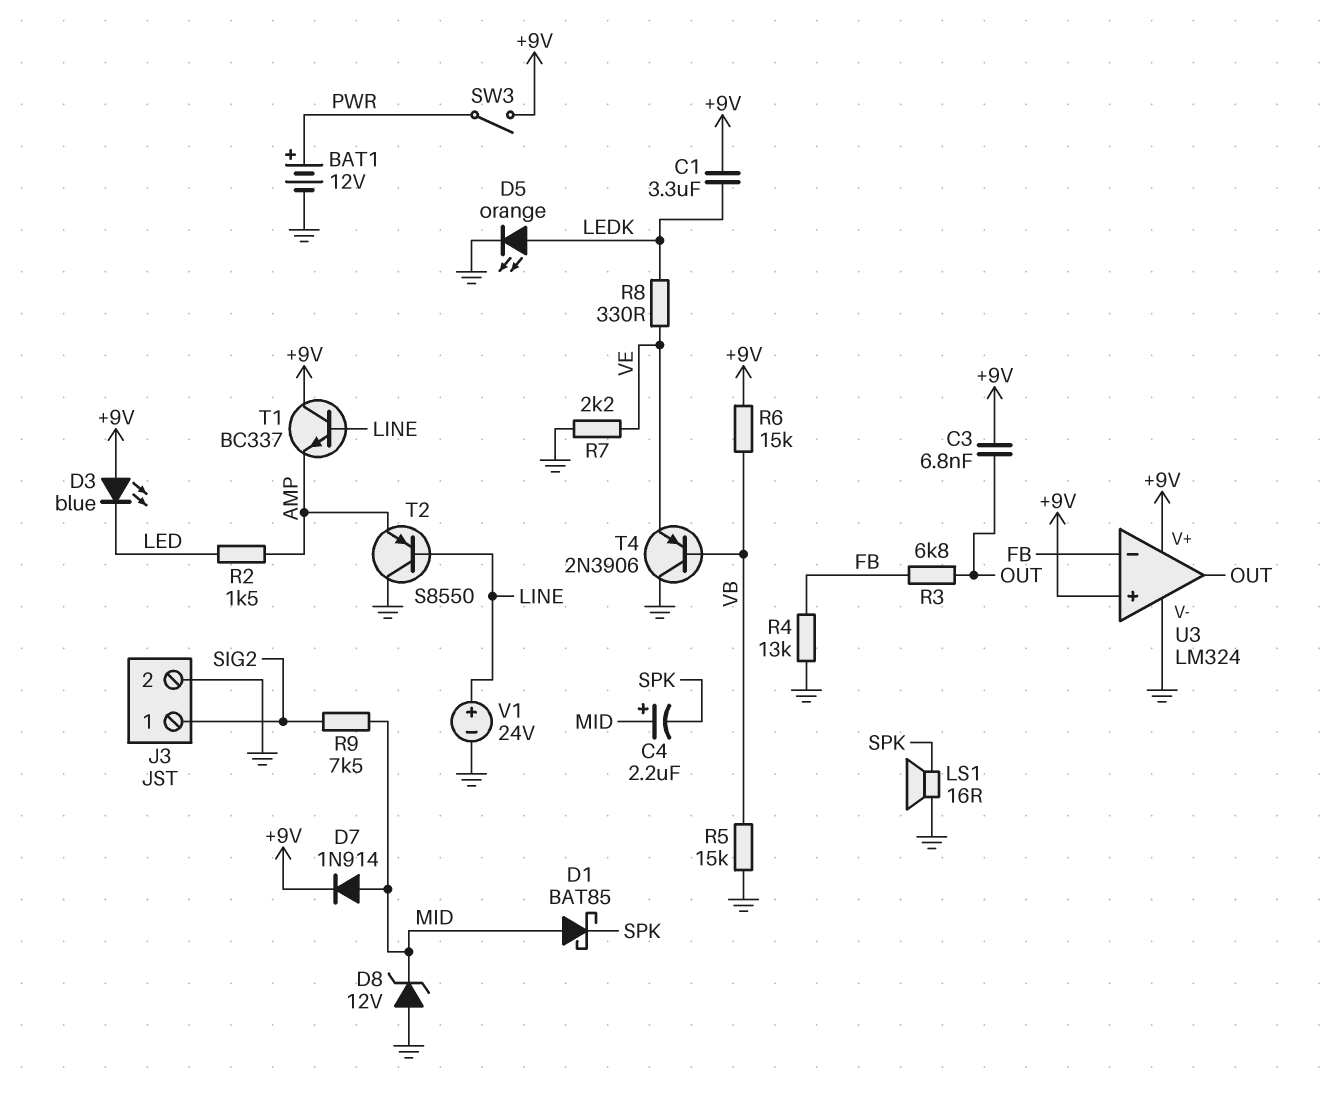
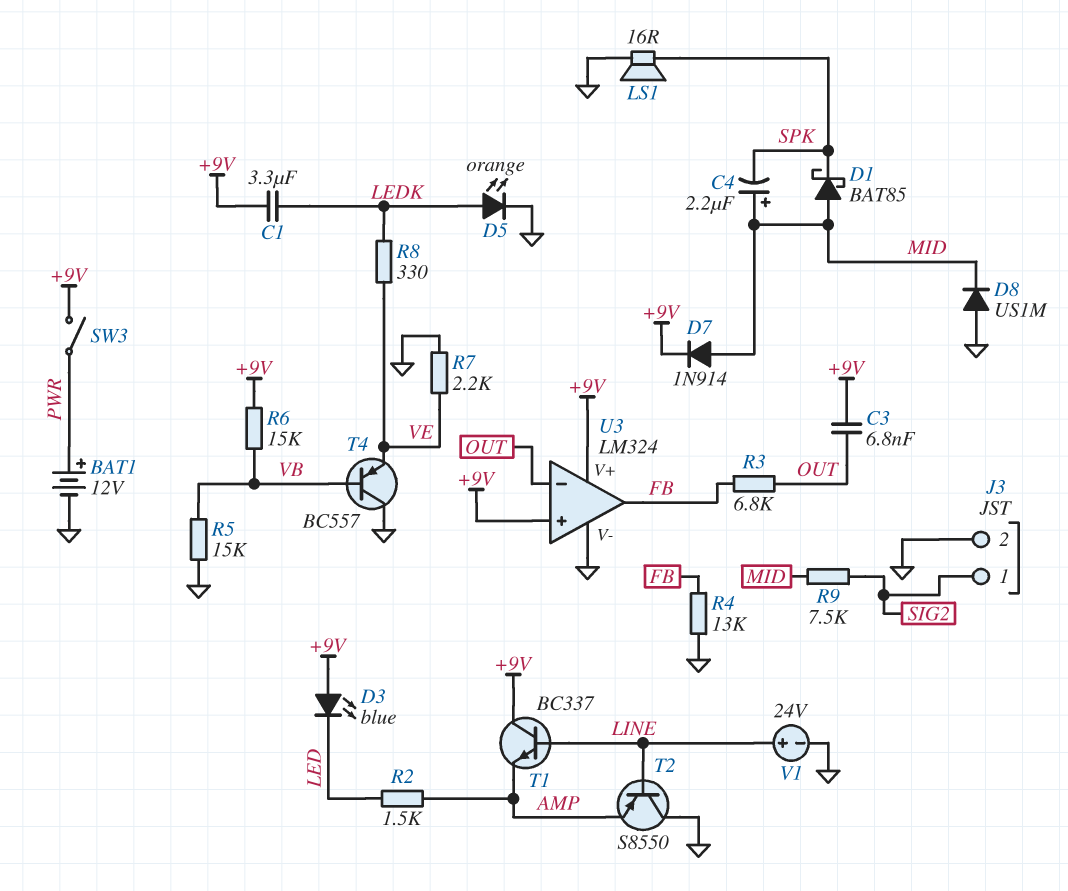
D8: zener 12V (A GND, K MID) -> diode US1M (A GND, K MID)
T4: PNP 2N3906 (B VB, C GND, E VE) -> PNP BC557 (B VB, C GND, E VE)
U3 pin in-: FB -> OUT
U3 pin out: OUT -> FB

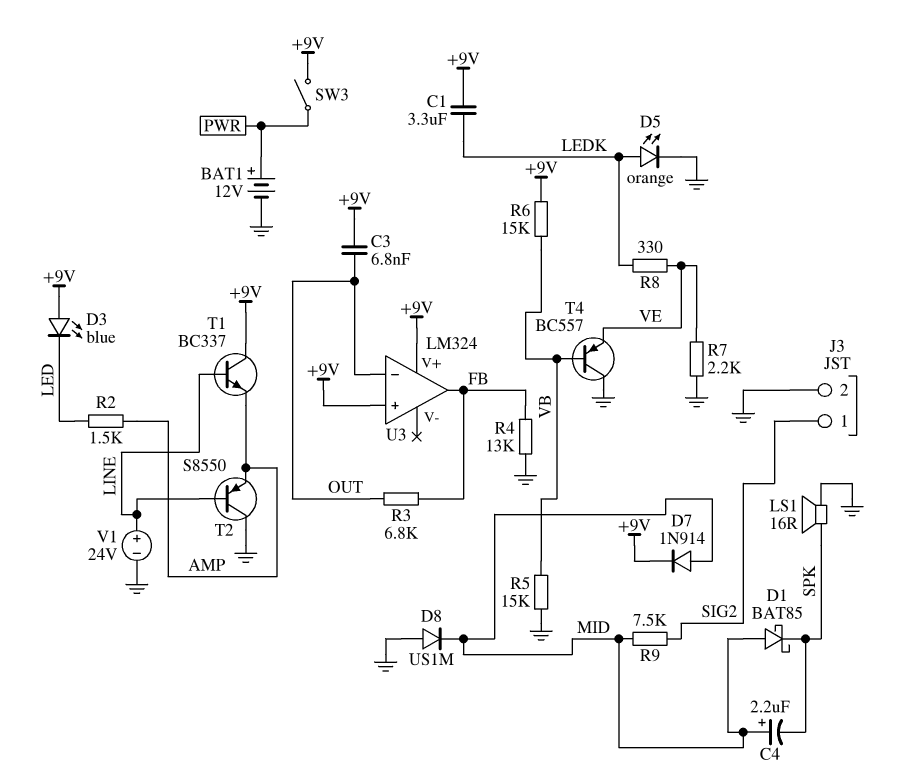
U3 pin V-: GND -> none

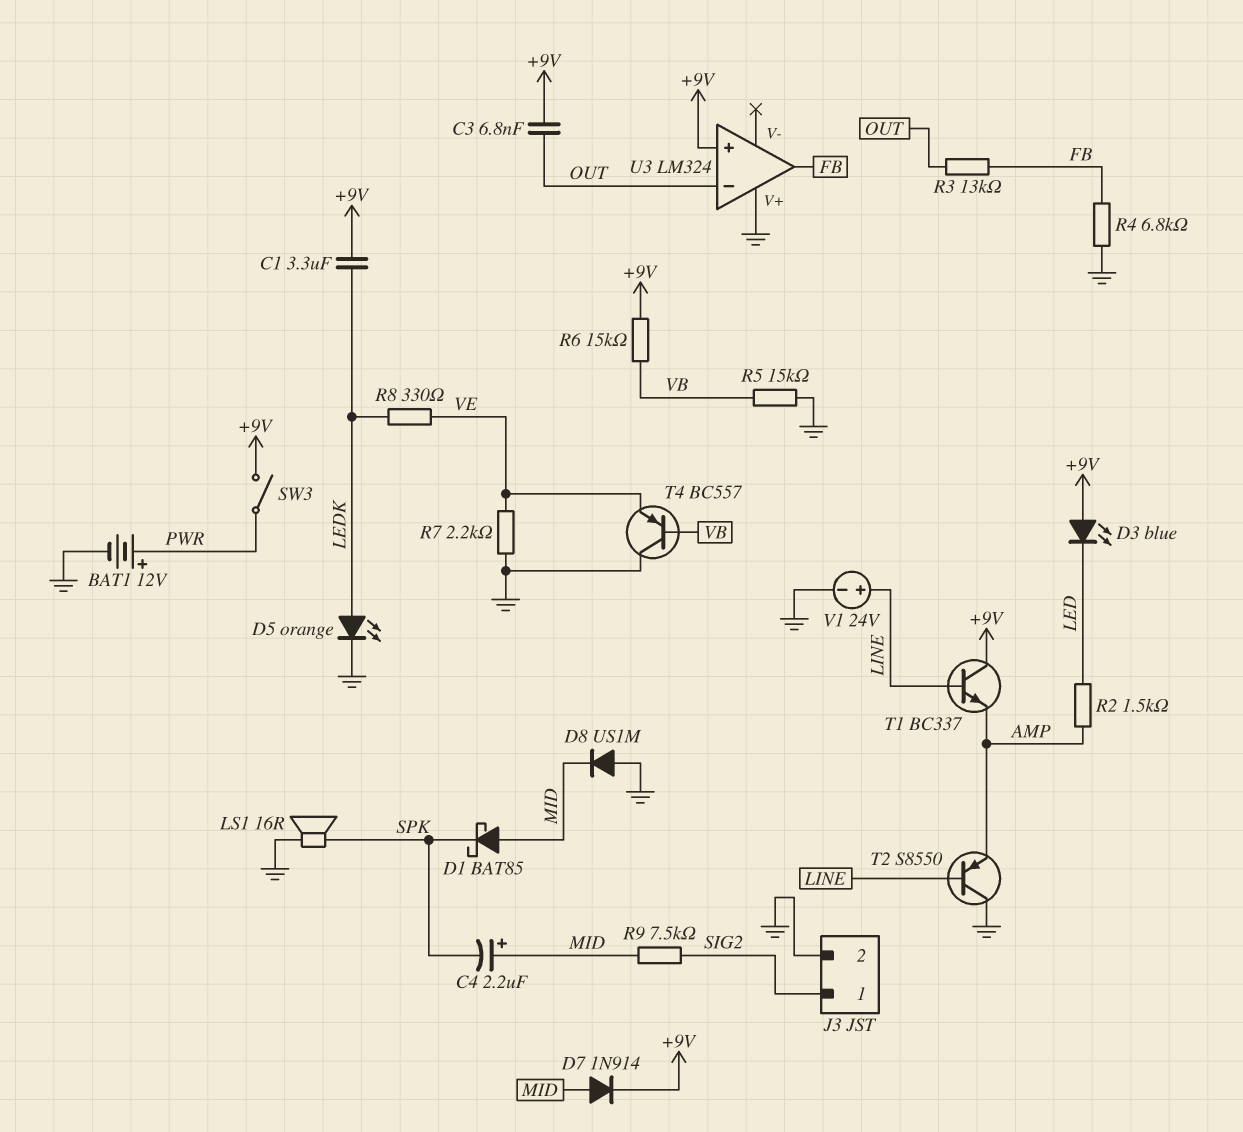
R3: 6.8k (FB, OUT) -> 13k (FB, OUT)
R4: 13k (FB, GND) -> 6.8k (FB, GND)
U3 pin V+: +9V -> GND

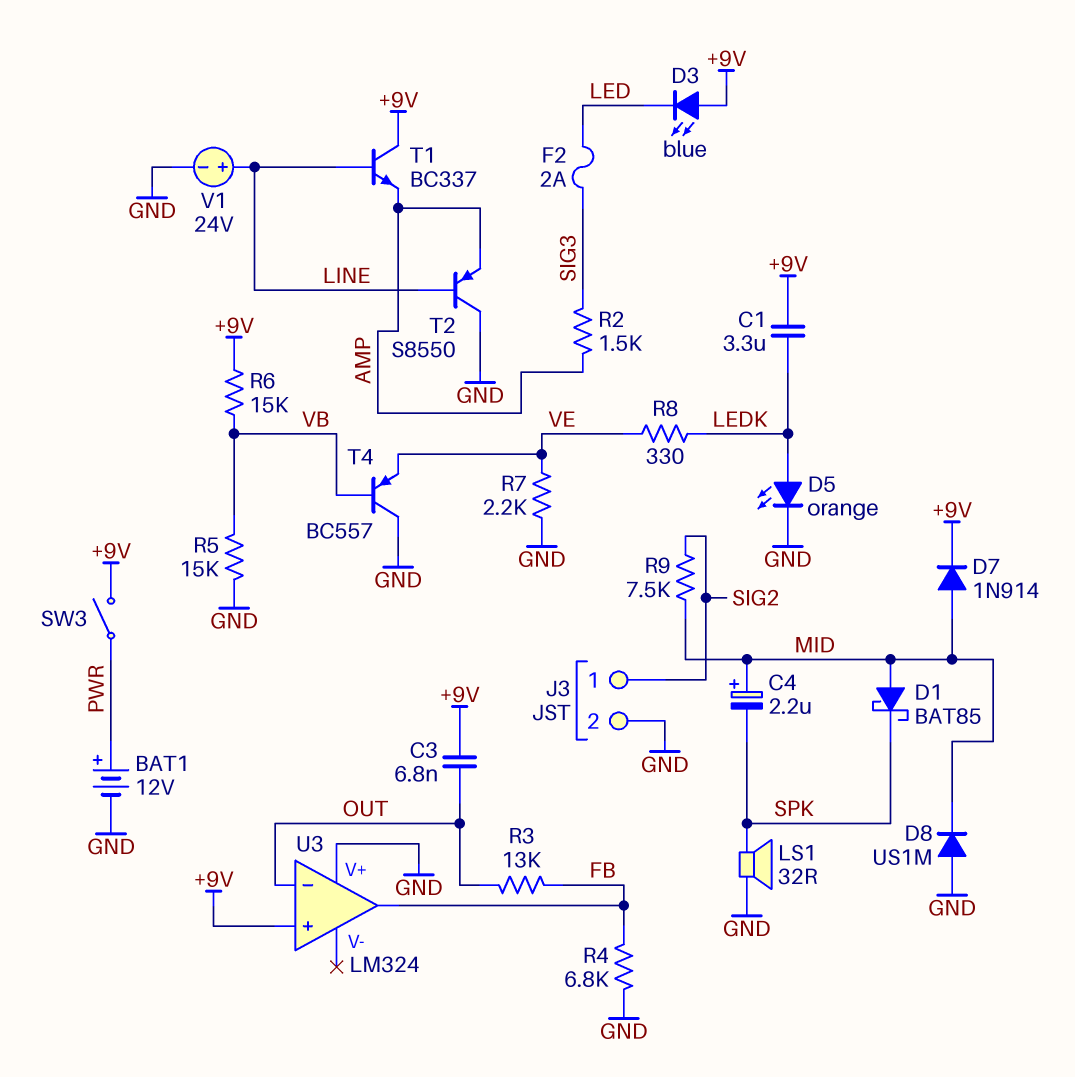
F2: none -> 2A (LED, SIG3)
LS1: speaker 16R (GND, SPK) -> speaker 32R (GND, SPK)
R2: 1.5k (AMP, LED) -> 1.5k (AMP, SIG3)

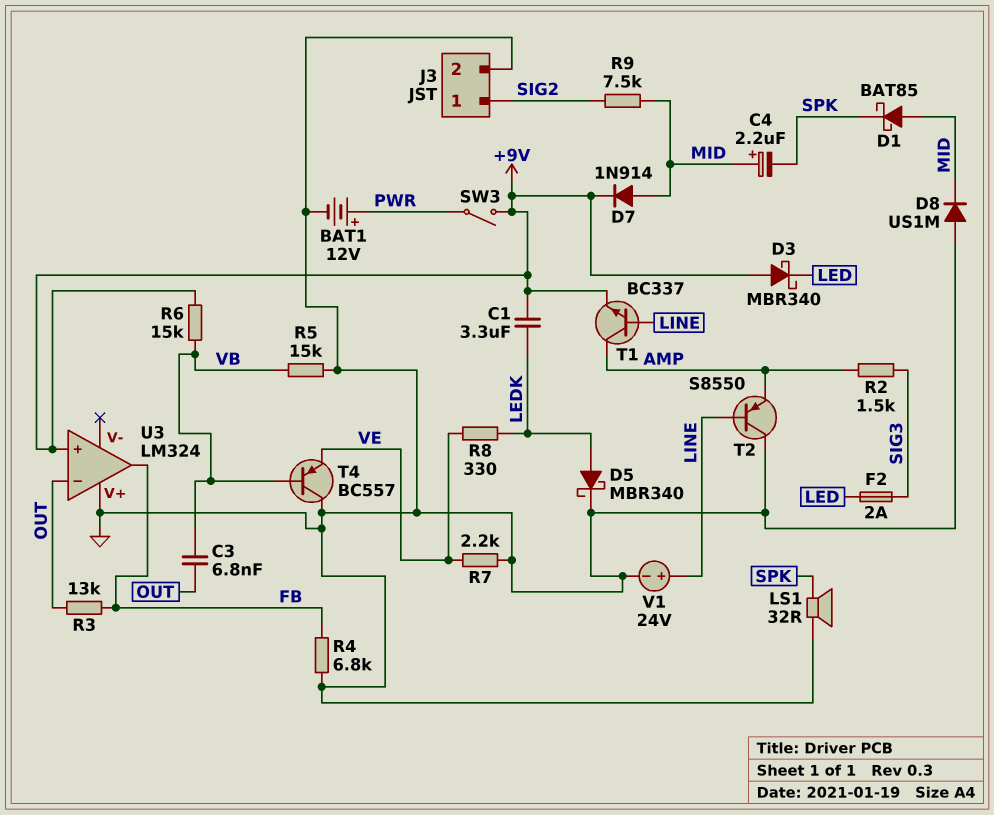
C3: 6.8nF (+9V, OUT) -> 6.8nF (OUT, VB)
D3: LED blue (A +9V, K LED) -> schottky MBR340 (A +9V, K LED)
D5: LED orange (A LEDK, K GND) -> schottky MBR340 (A LEDK, K GND)
T1: NPN BC337 (B LINE, C +9V, E AMP) -> NPN BC337 (B LINE, C AMP, E +9V)

